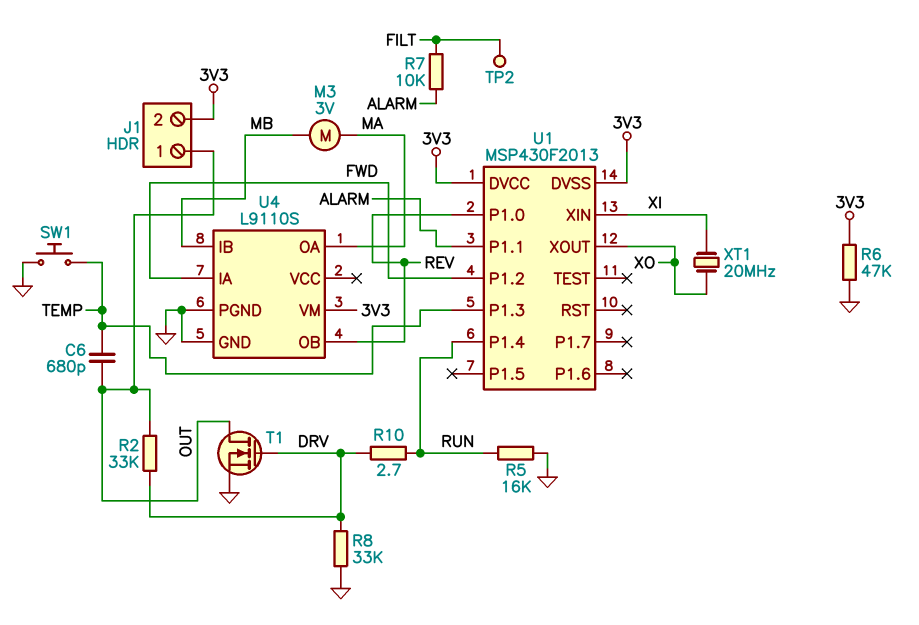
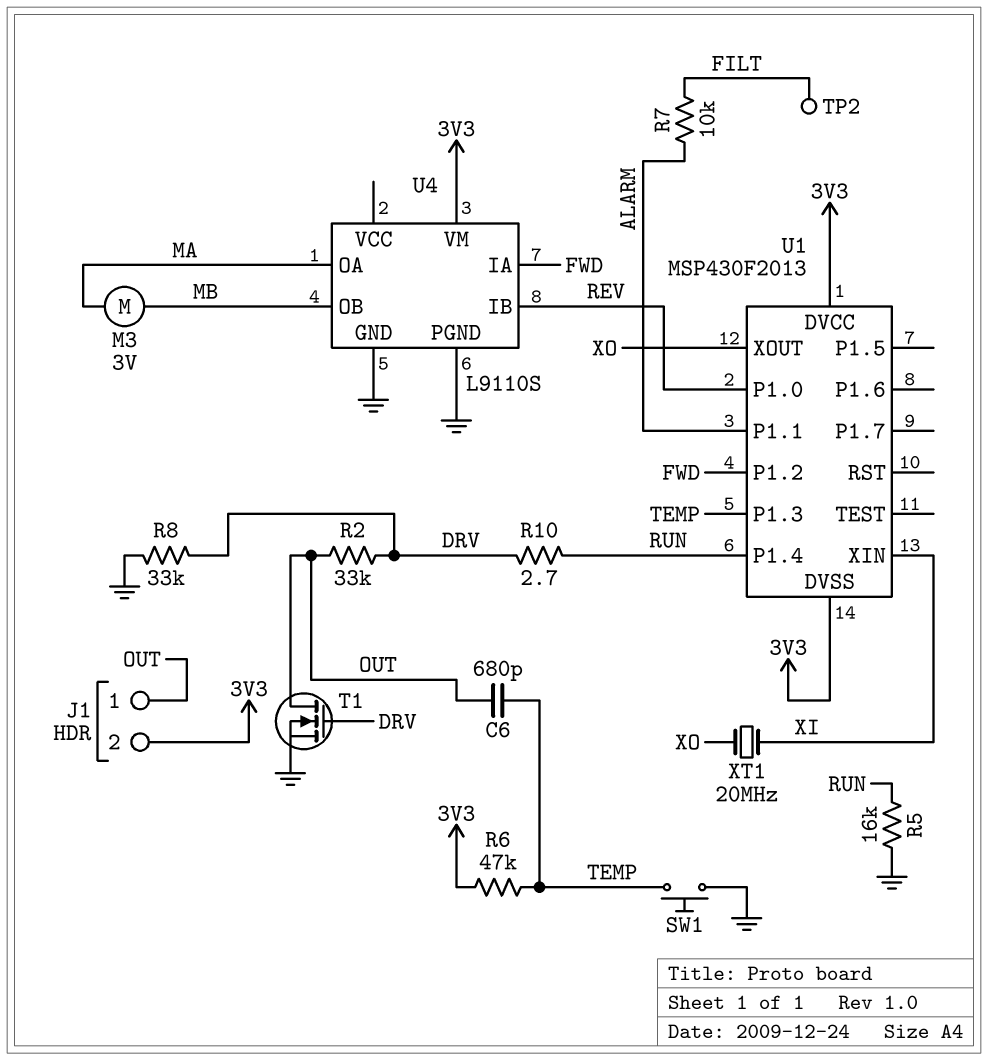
R6: 47k (3V3, GND) -> 47k (3V3, TEMP)
U4 pin IB: MB -> REV
U4 pin OB: REV -> MB

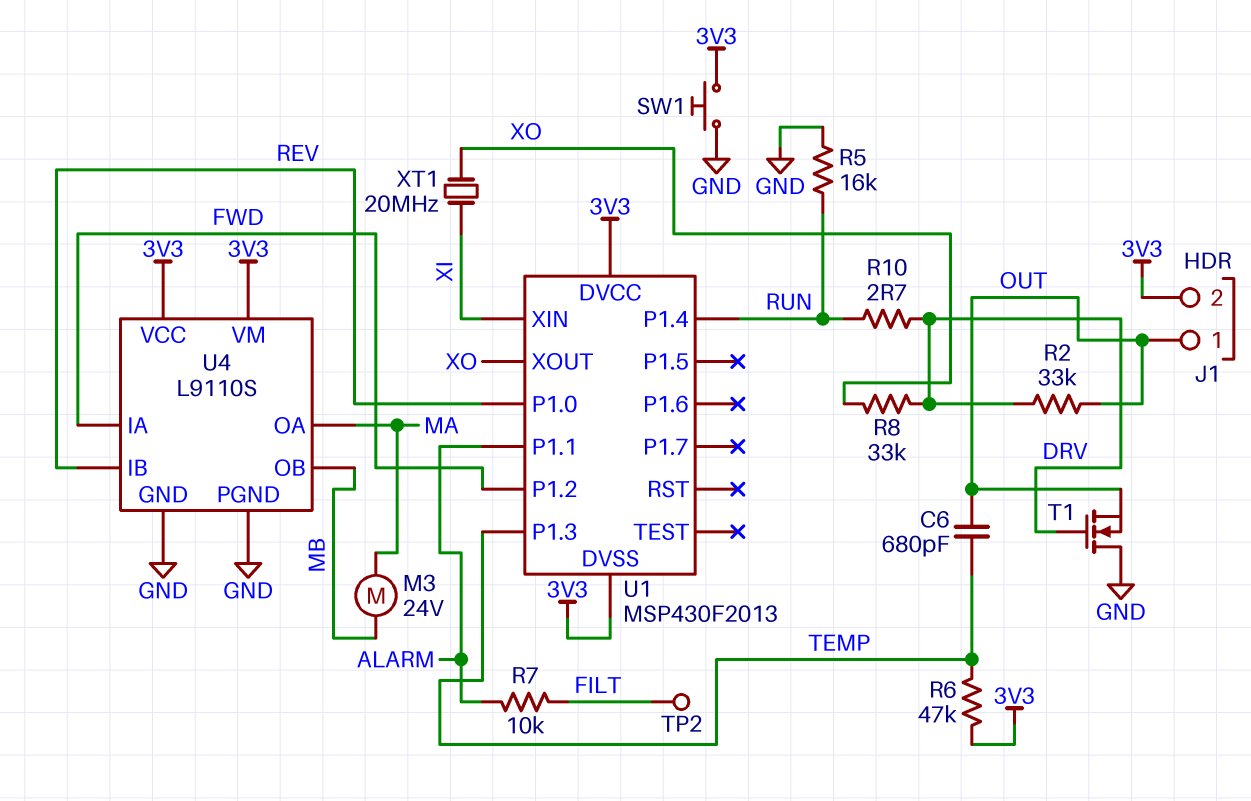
M3: motor 3V (MA, MB) -> motor 24V (MA, MB)
R8: 33k (DRV, GND) -> 33k (DRV, XO)
SW1: button (GND, TEMP) -> button (3V3, GND)
T1: NMOS (G DRV, D OUT, S GND) -> NMOS (G DRV, D GND, S OUT)
U4 pin VCC: none -> 3V3

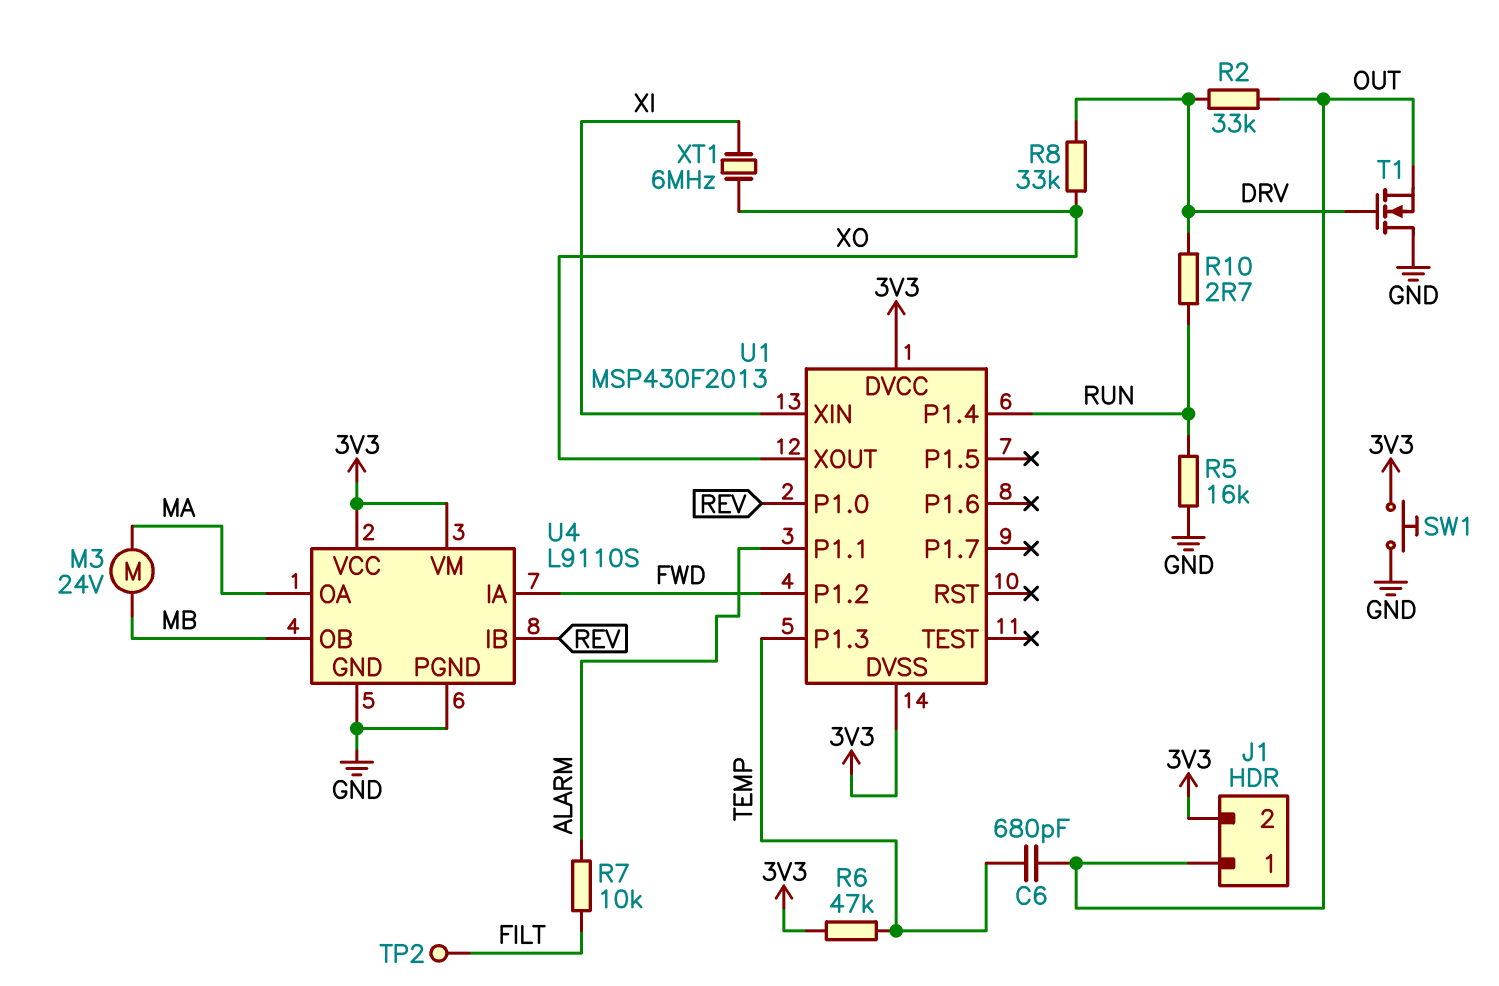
XT1: 20MHz (XI, XO) -> 6MHz (XI, XO)

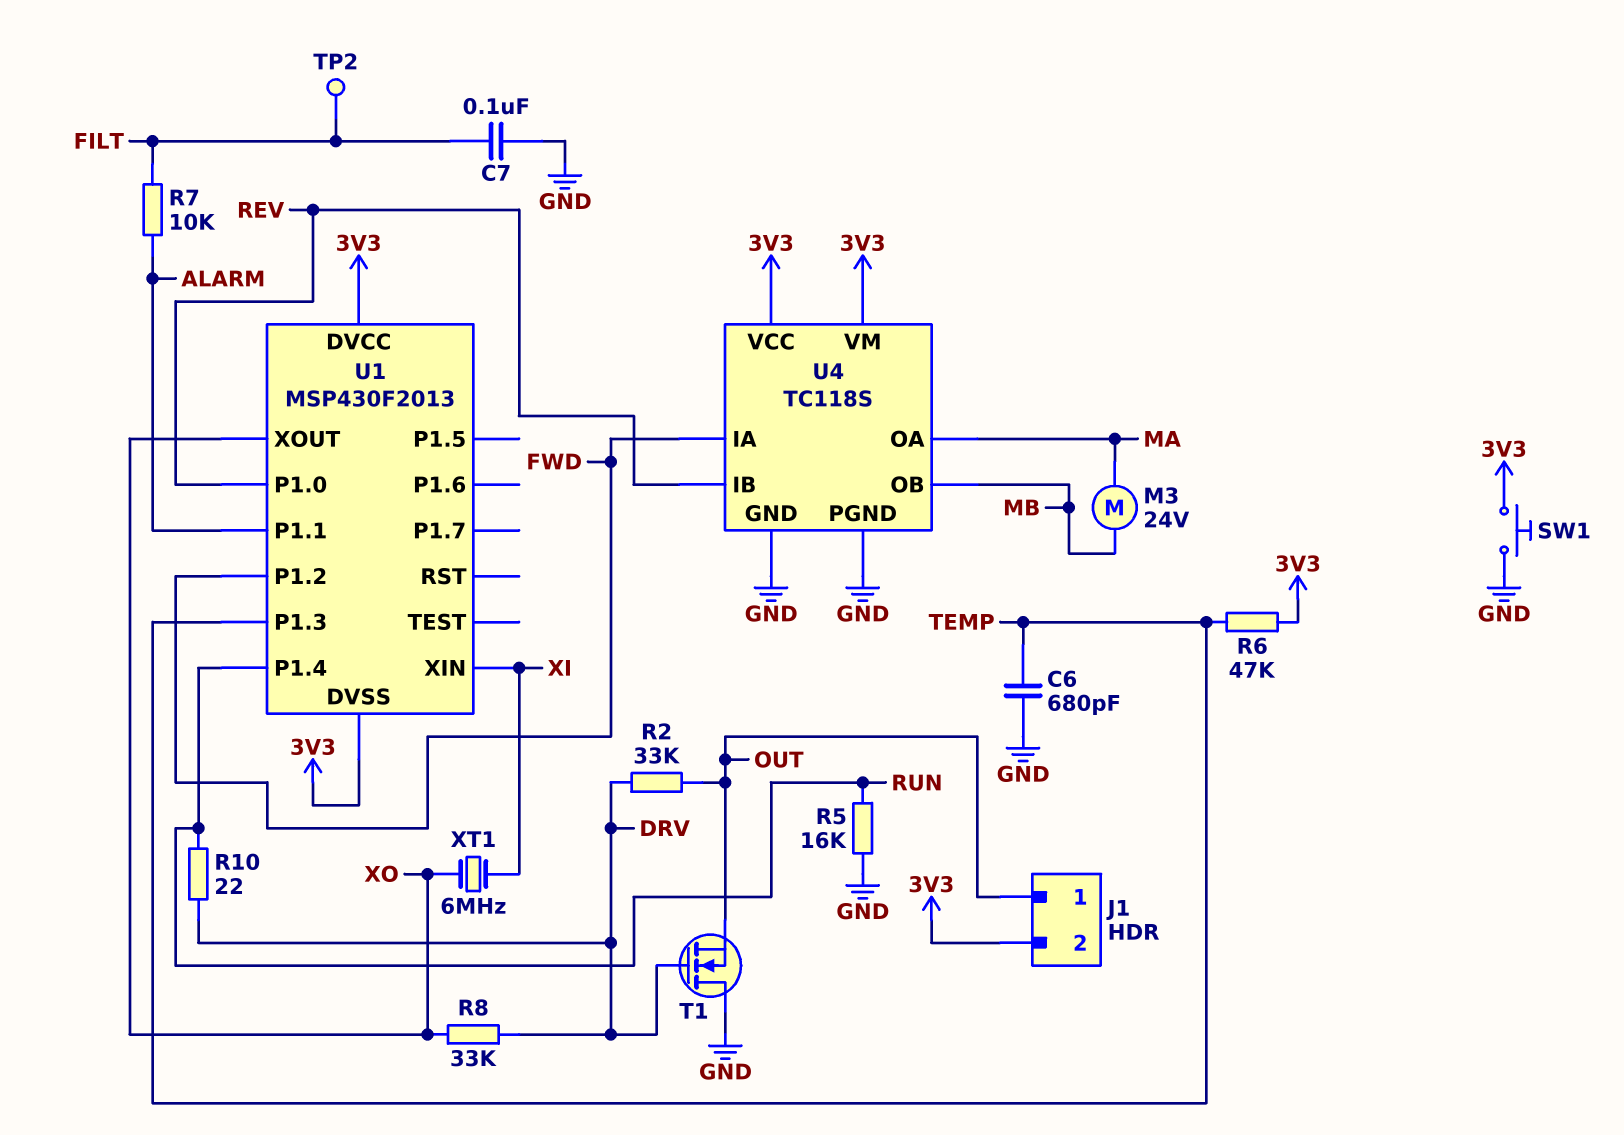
C6: 680pF (OUT, TEMP) -> 680pF (GND, TEMP)
C7: none -> 100nF (FILT, GND)
R10: 2.7 (DRV, RUN) -> 22 (DRV, RUN)
U4: L9110S -> TC118S

